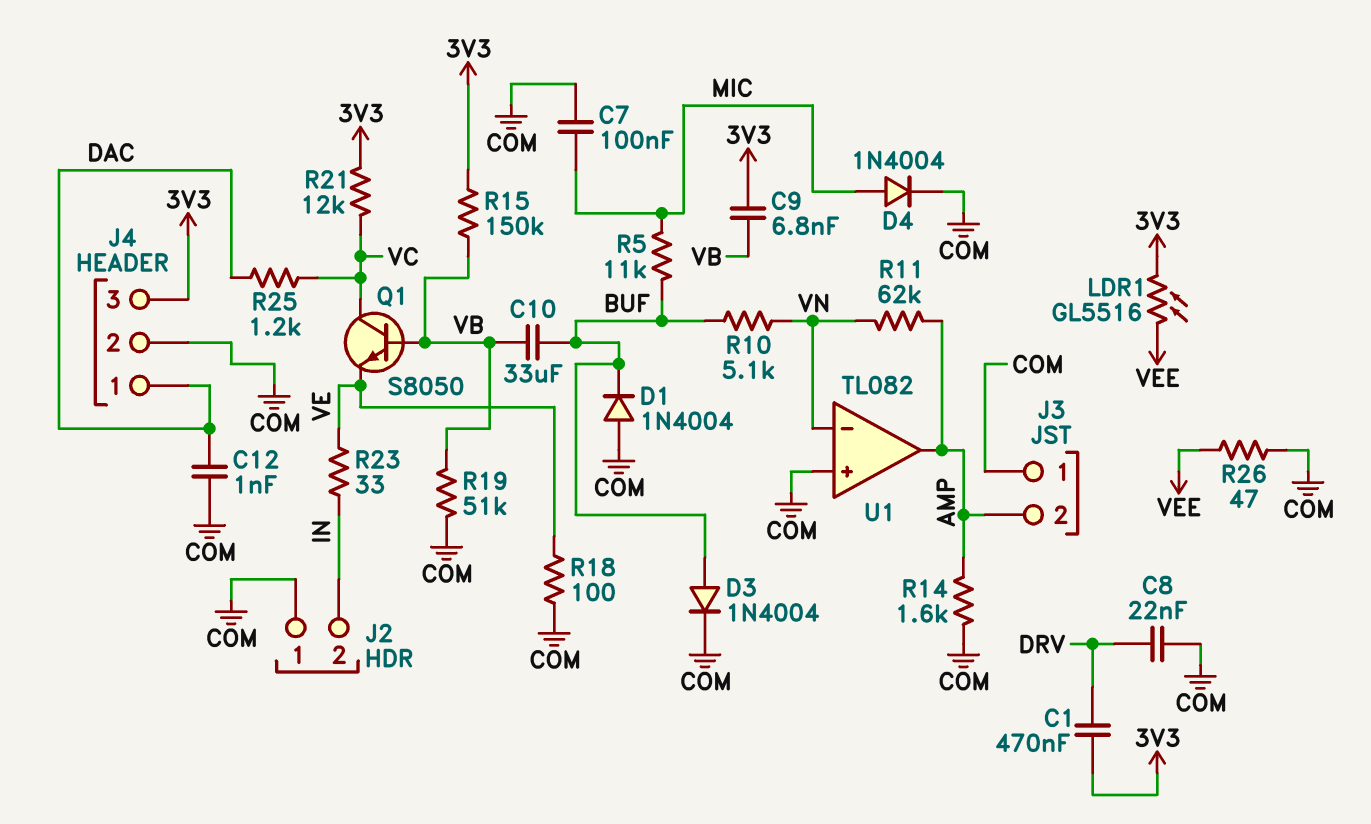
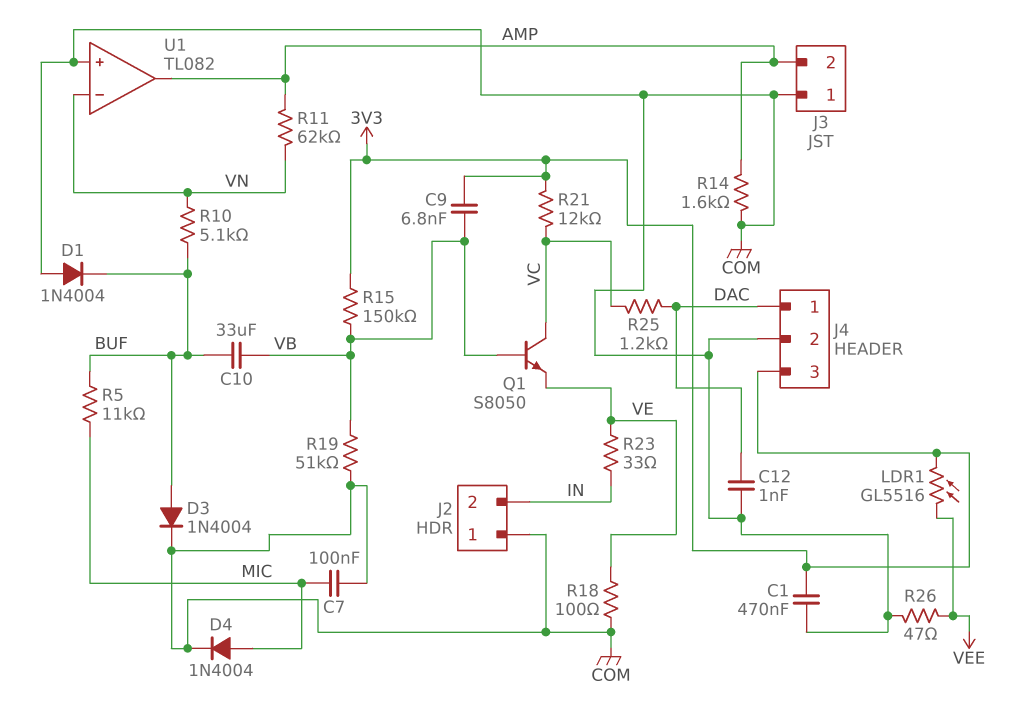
C1: 470nF (3V3, DRV) -> 470nF (3V3, COM)
C8: 22nF (COM, DRV) -> none

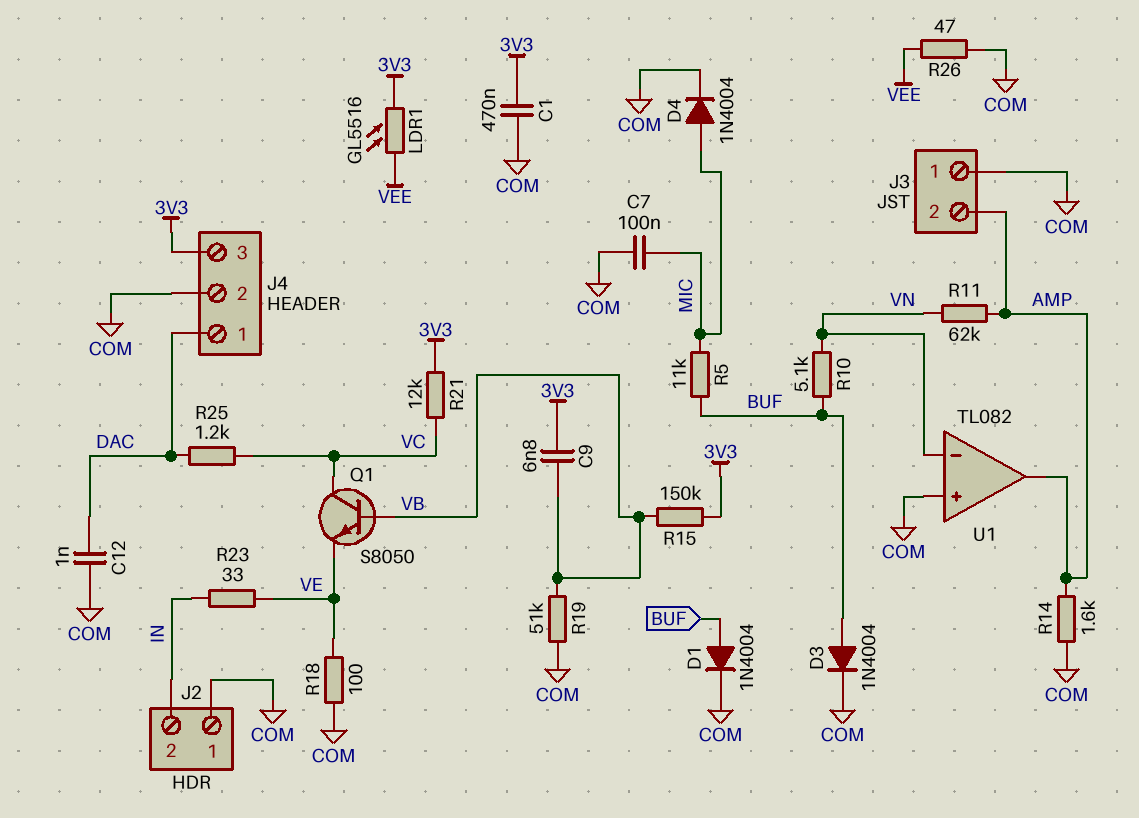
C10: 33uF (BUF, VB) -> none
D1: diode 1N4004 (A COM, K BUF) -> diode 1N4004 (A BUF, K COM)

